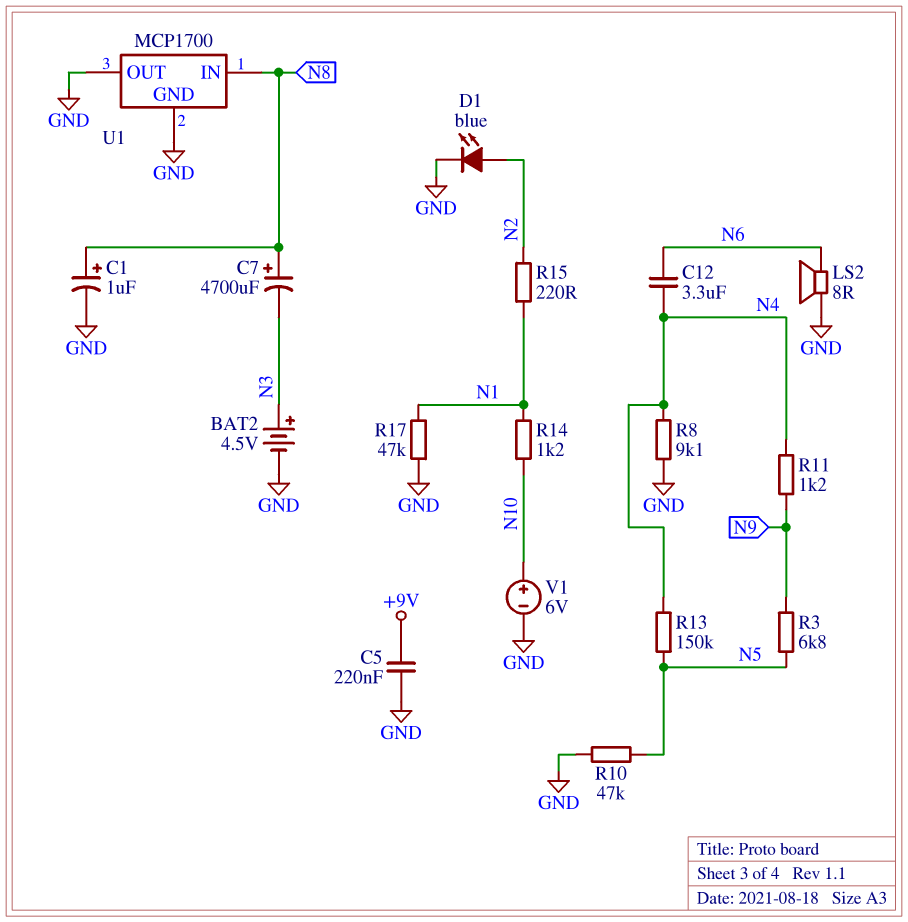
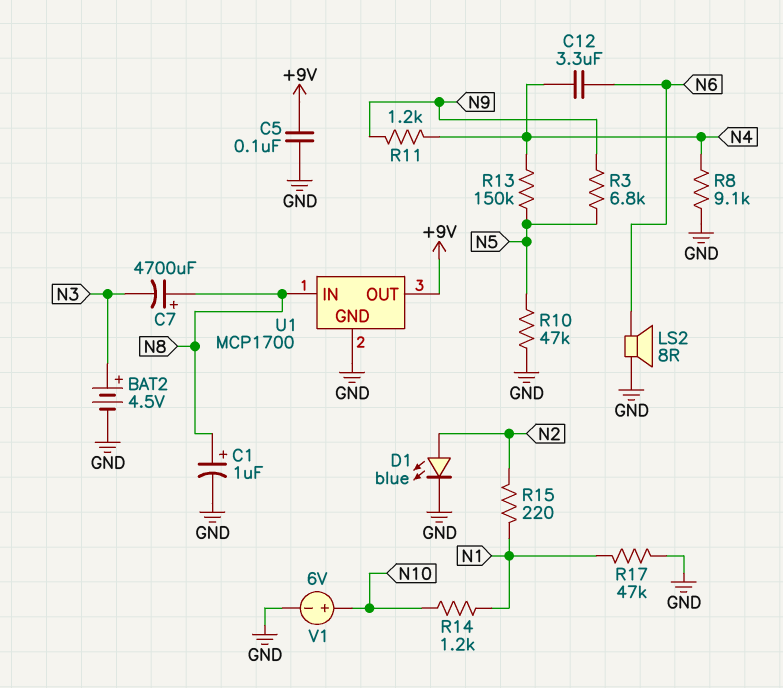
C5: 220nF (+9V, GND) -> 100nF (+9V, GND)
U1 pin OUT: GND -> +9V

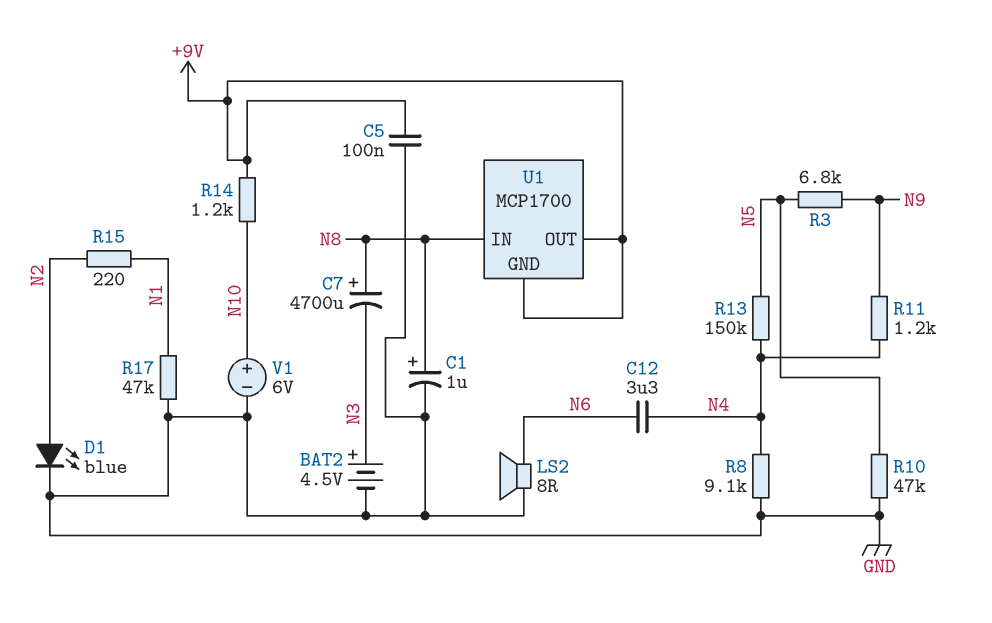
R14: 1.2k (N1, N10) -> 1.2k (+9V, N10)
U1 pin GND: GND -> +9V

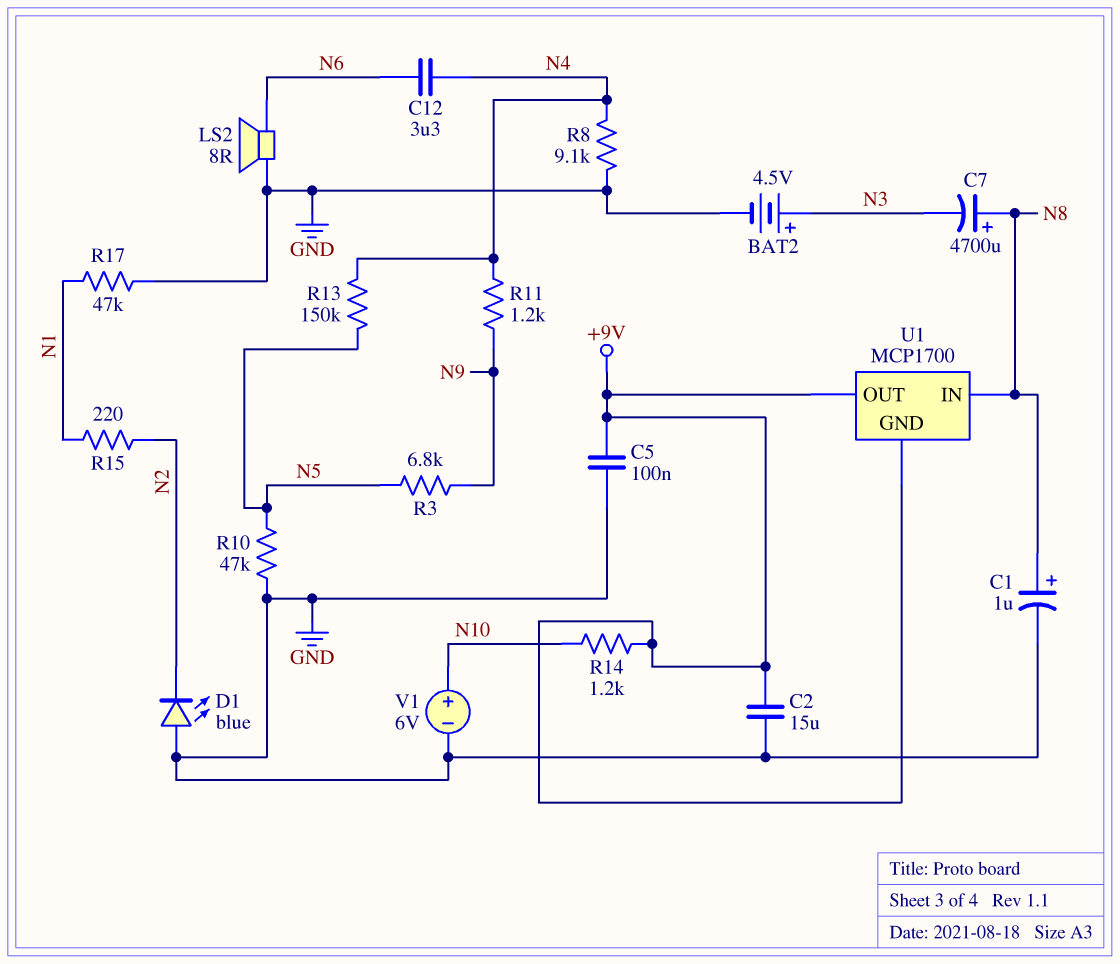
C2: none -> 15uF (+9V, GND)
D1: LED blue (A N2, K GND) -> LED blue (A GND, K N2)

